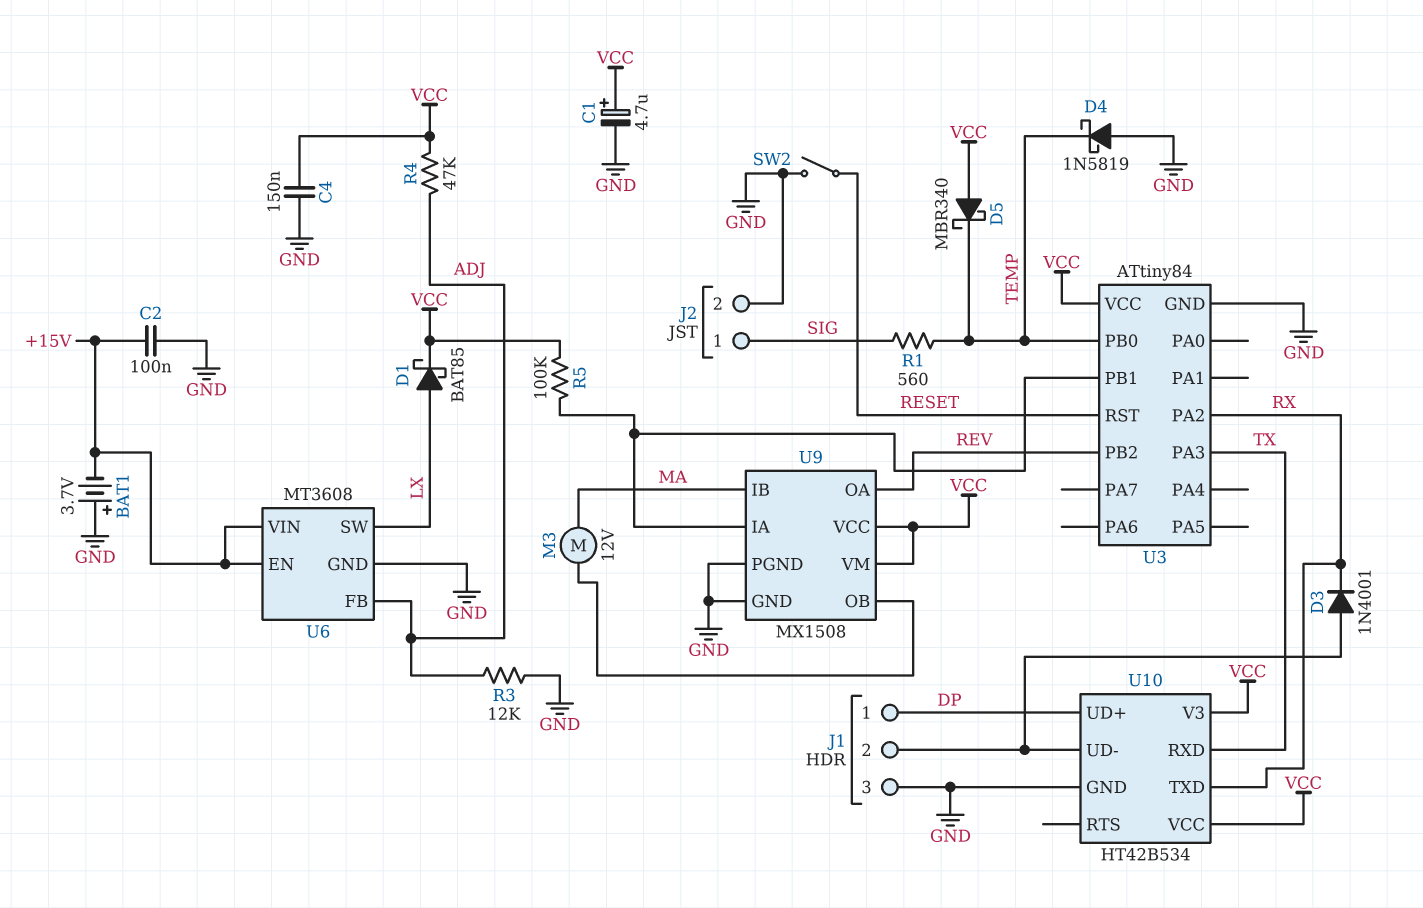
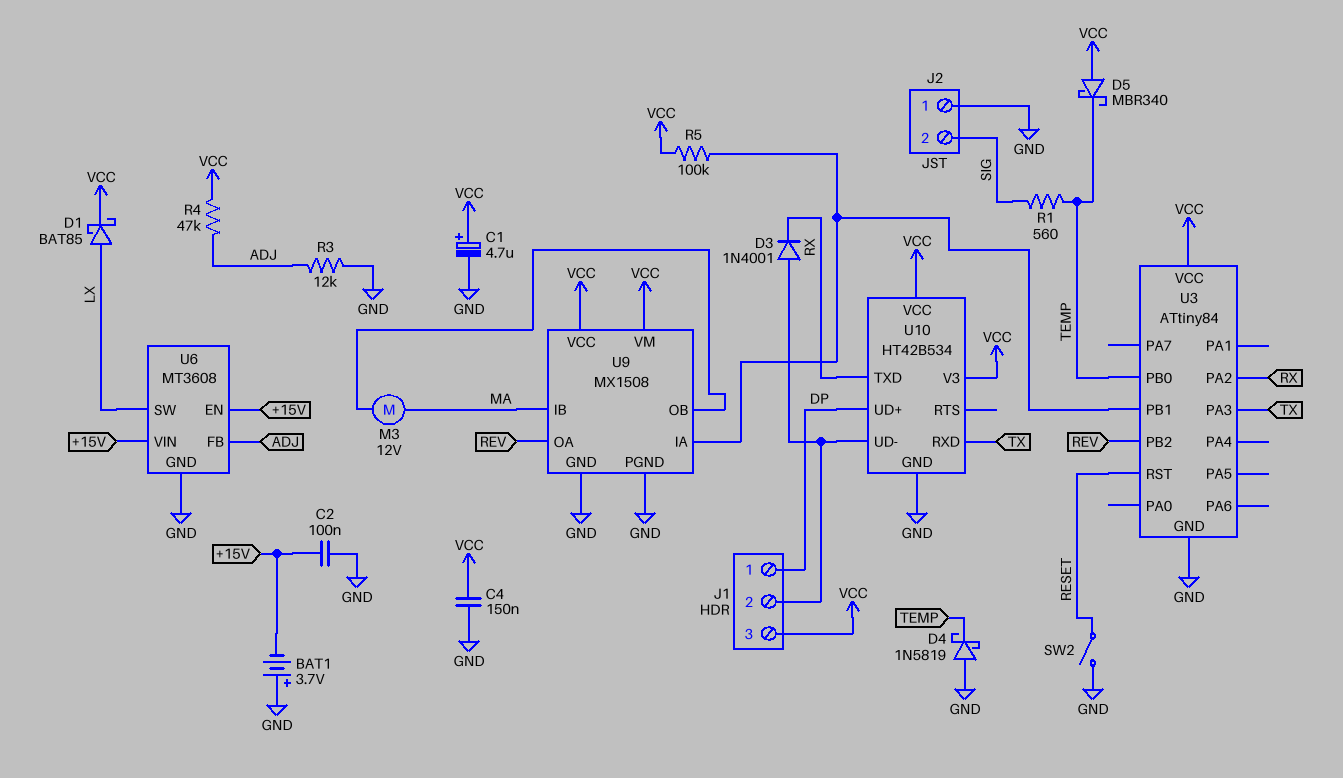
J1 pin 3: GND -> VCC
J2 pin 1: SIG -> GND
J2 pin 2: GND -> SIG

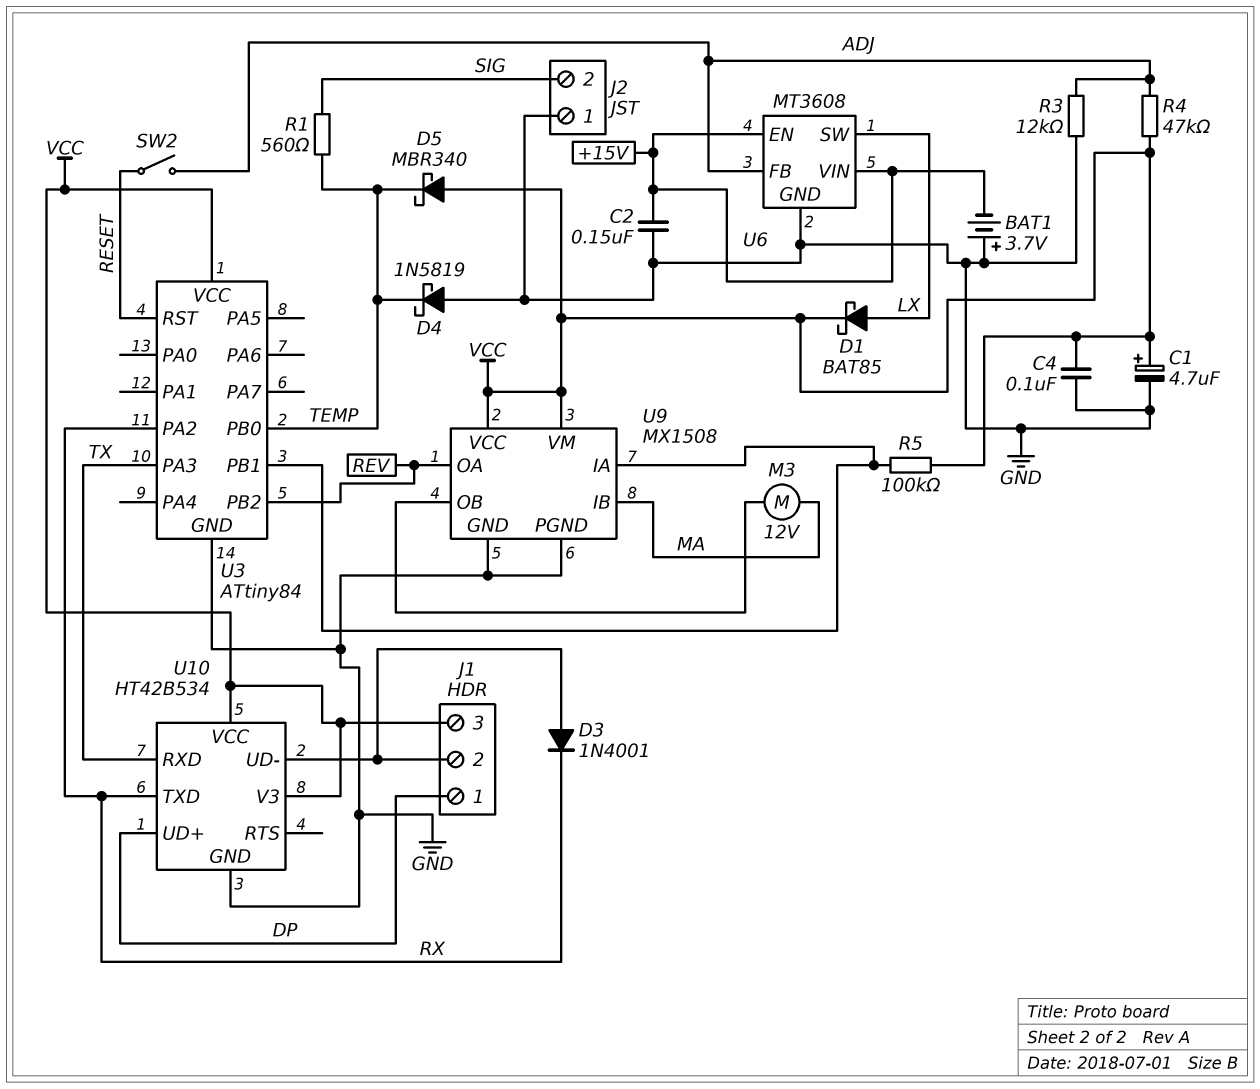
C2: 100nF (+15V, GND) -> 150nF (+15V, GND)
C4: 150nF (GND, VCC) -> 100nF (GND, VCC)
SW2: switch (GND, RESET) -> switch (ADJ, RESET)

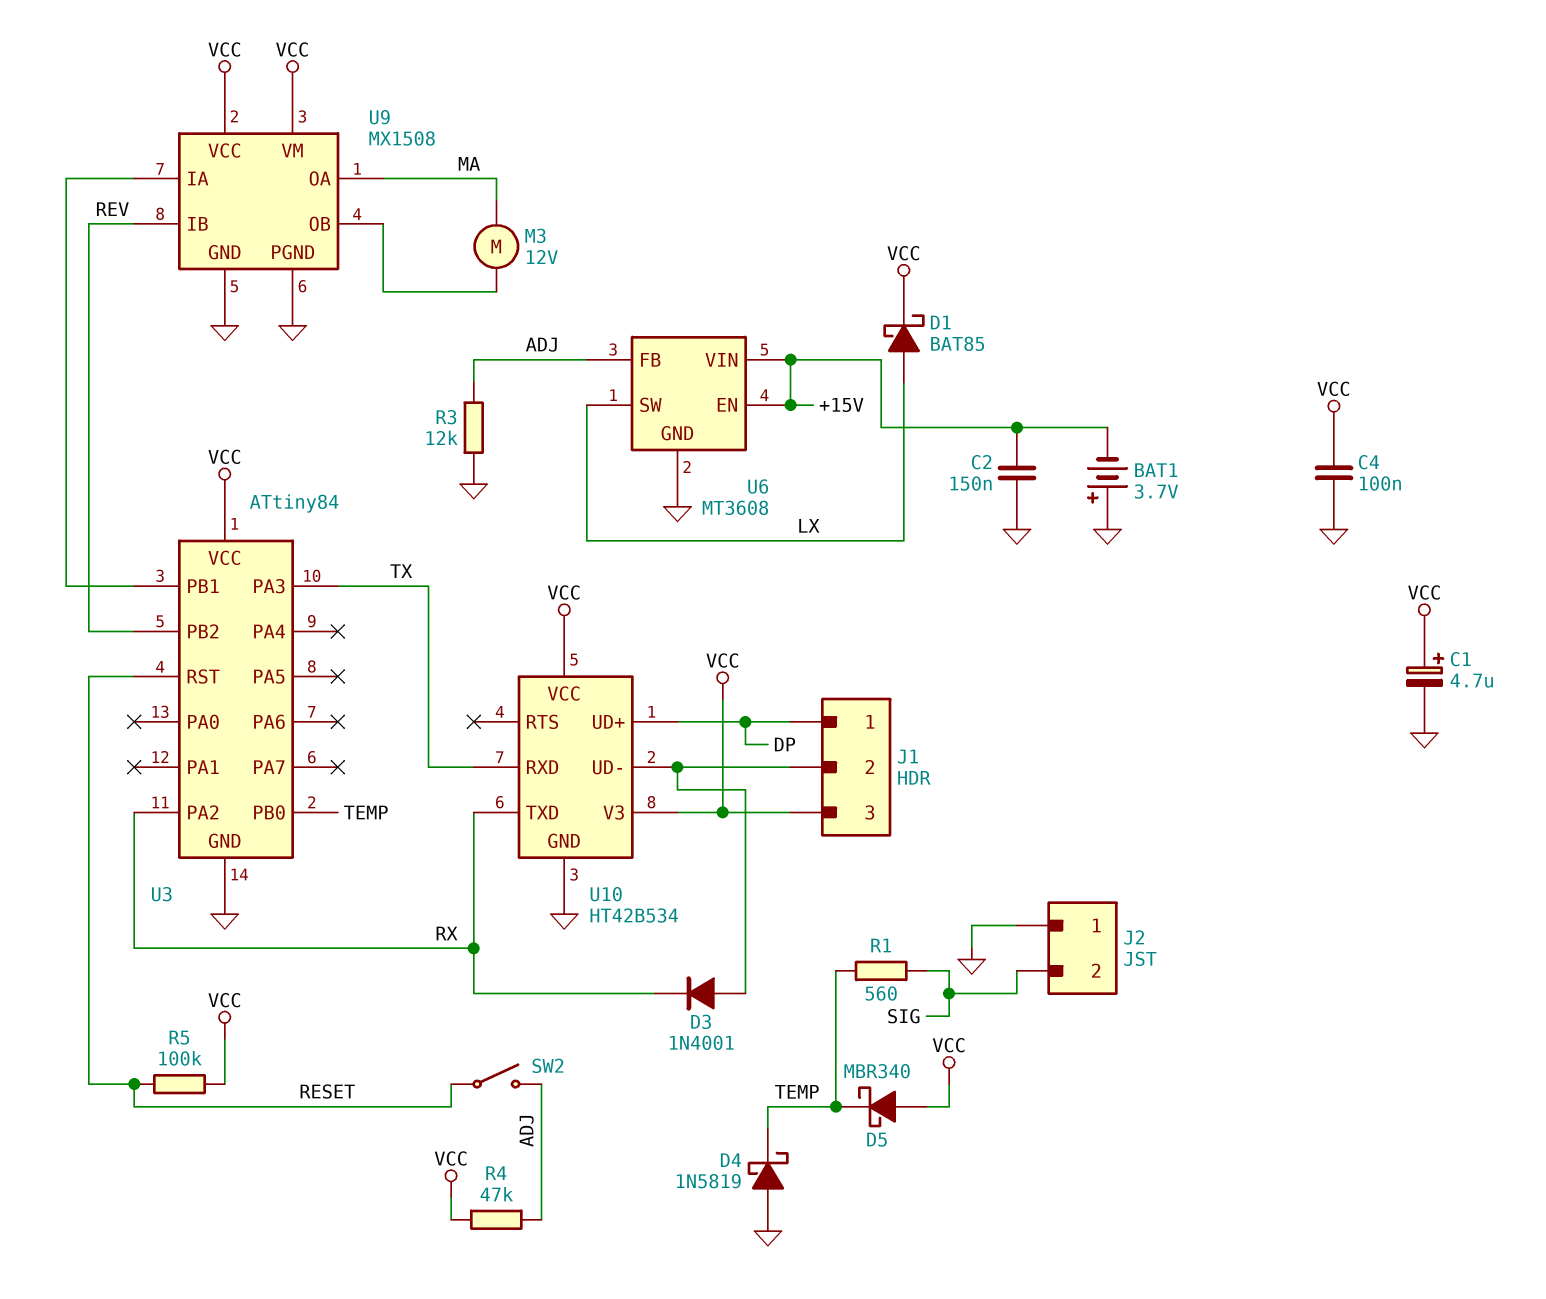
R5: 100k (U3/PB1, VCC) -> 100k (RESET, VCC)
U9 pin IB: MA -> REV
U9 pin OA: REV -> MA

